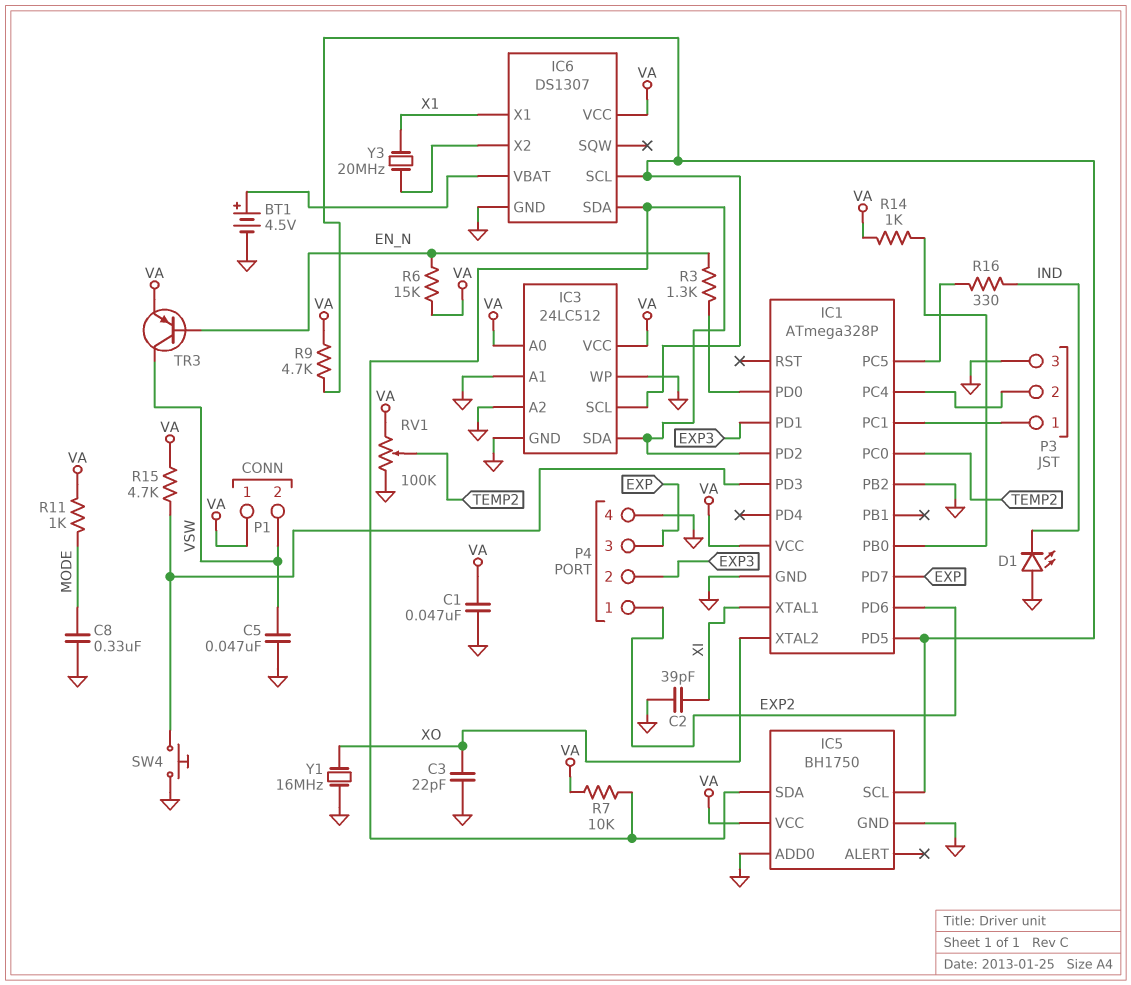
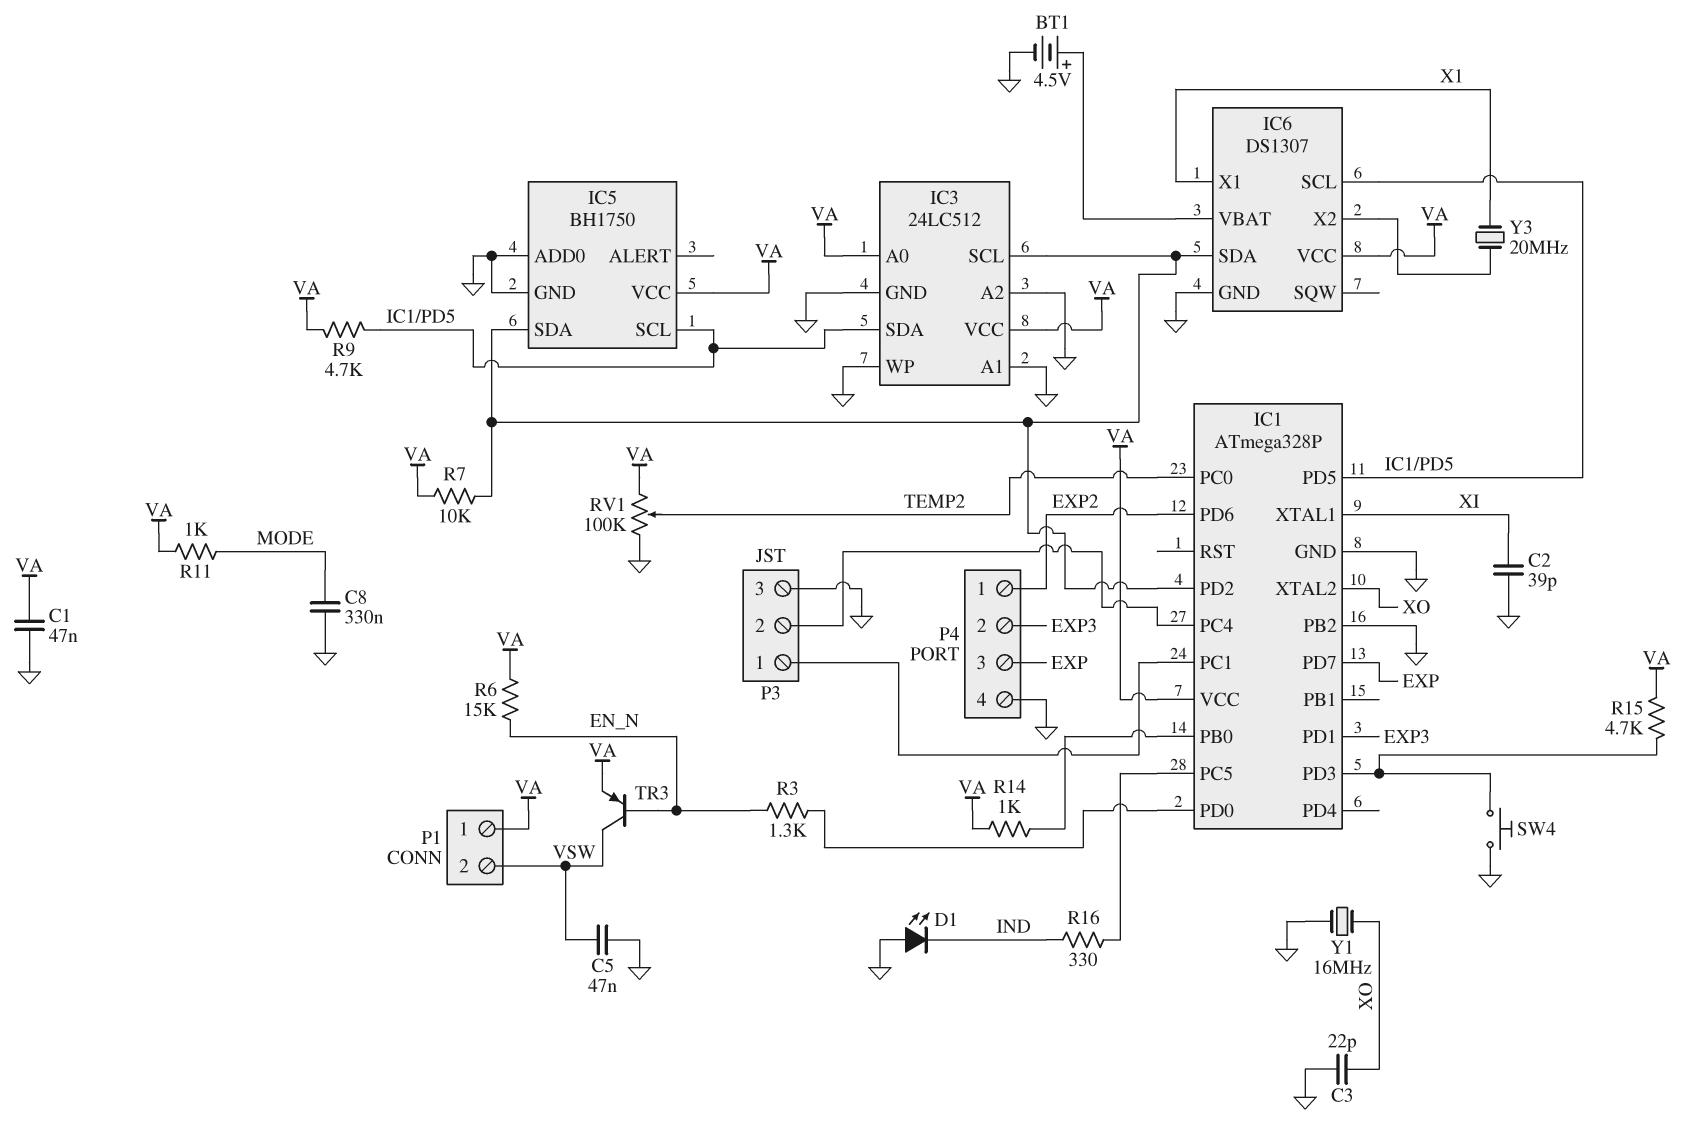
IC3 pin SCL: IC1/PD5 -> IC1/PD2
IC3 pin SDA: IC1/PD2 -> IC1/PD5

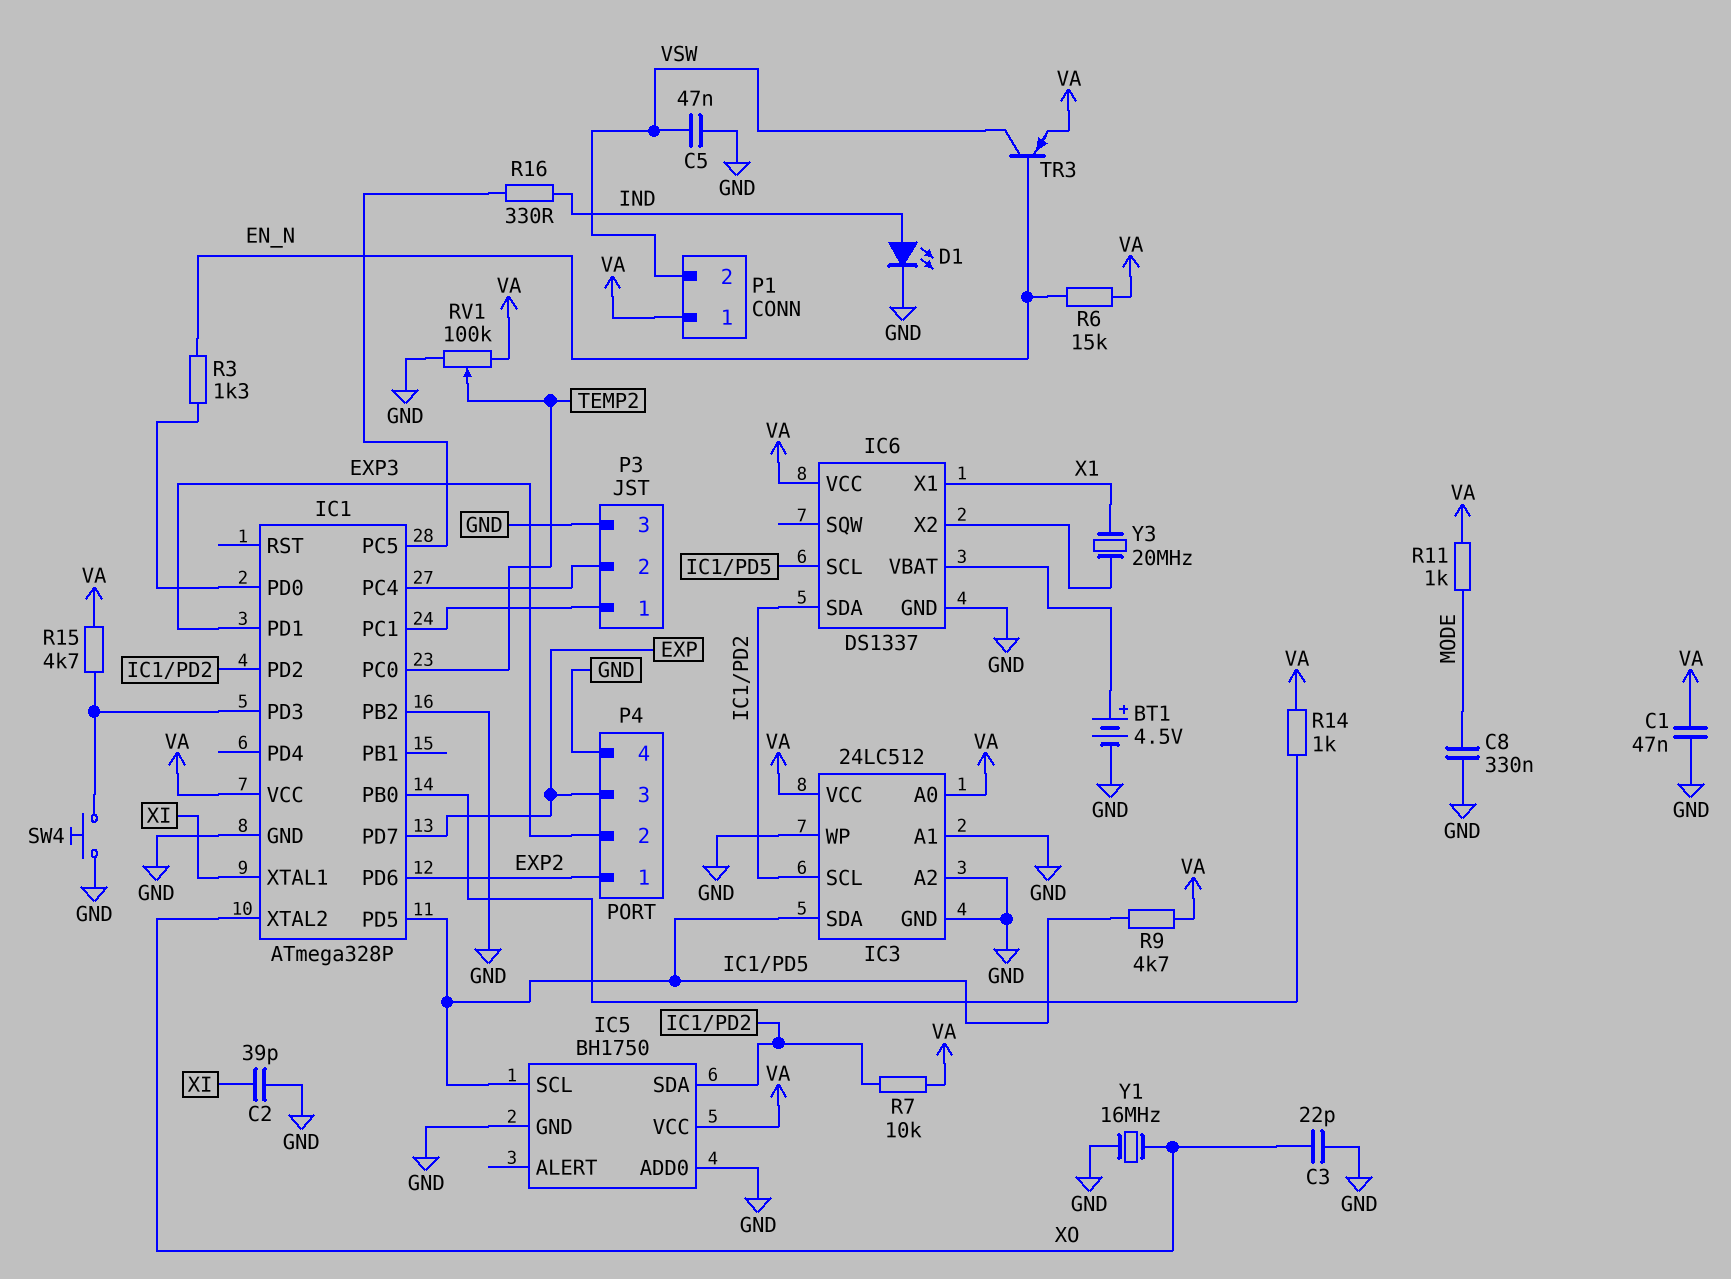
D1: LED (A GND, K IND) -> LED (A IND, K GND)
IC6: DS1307 -> DS1337

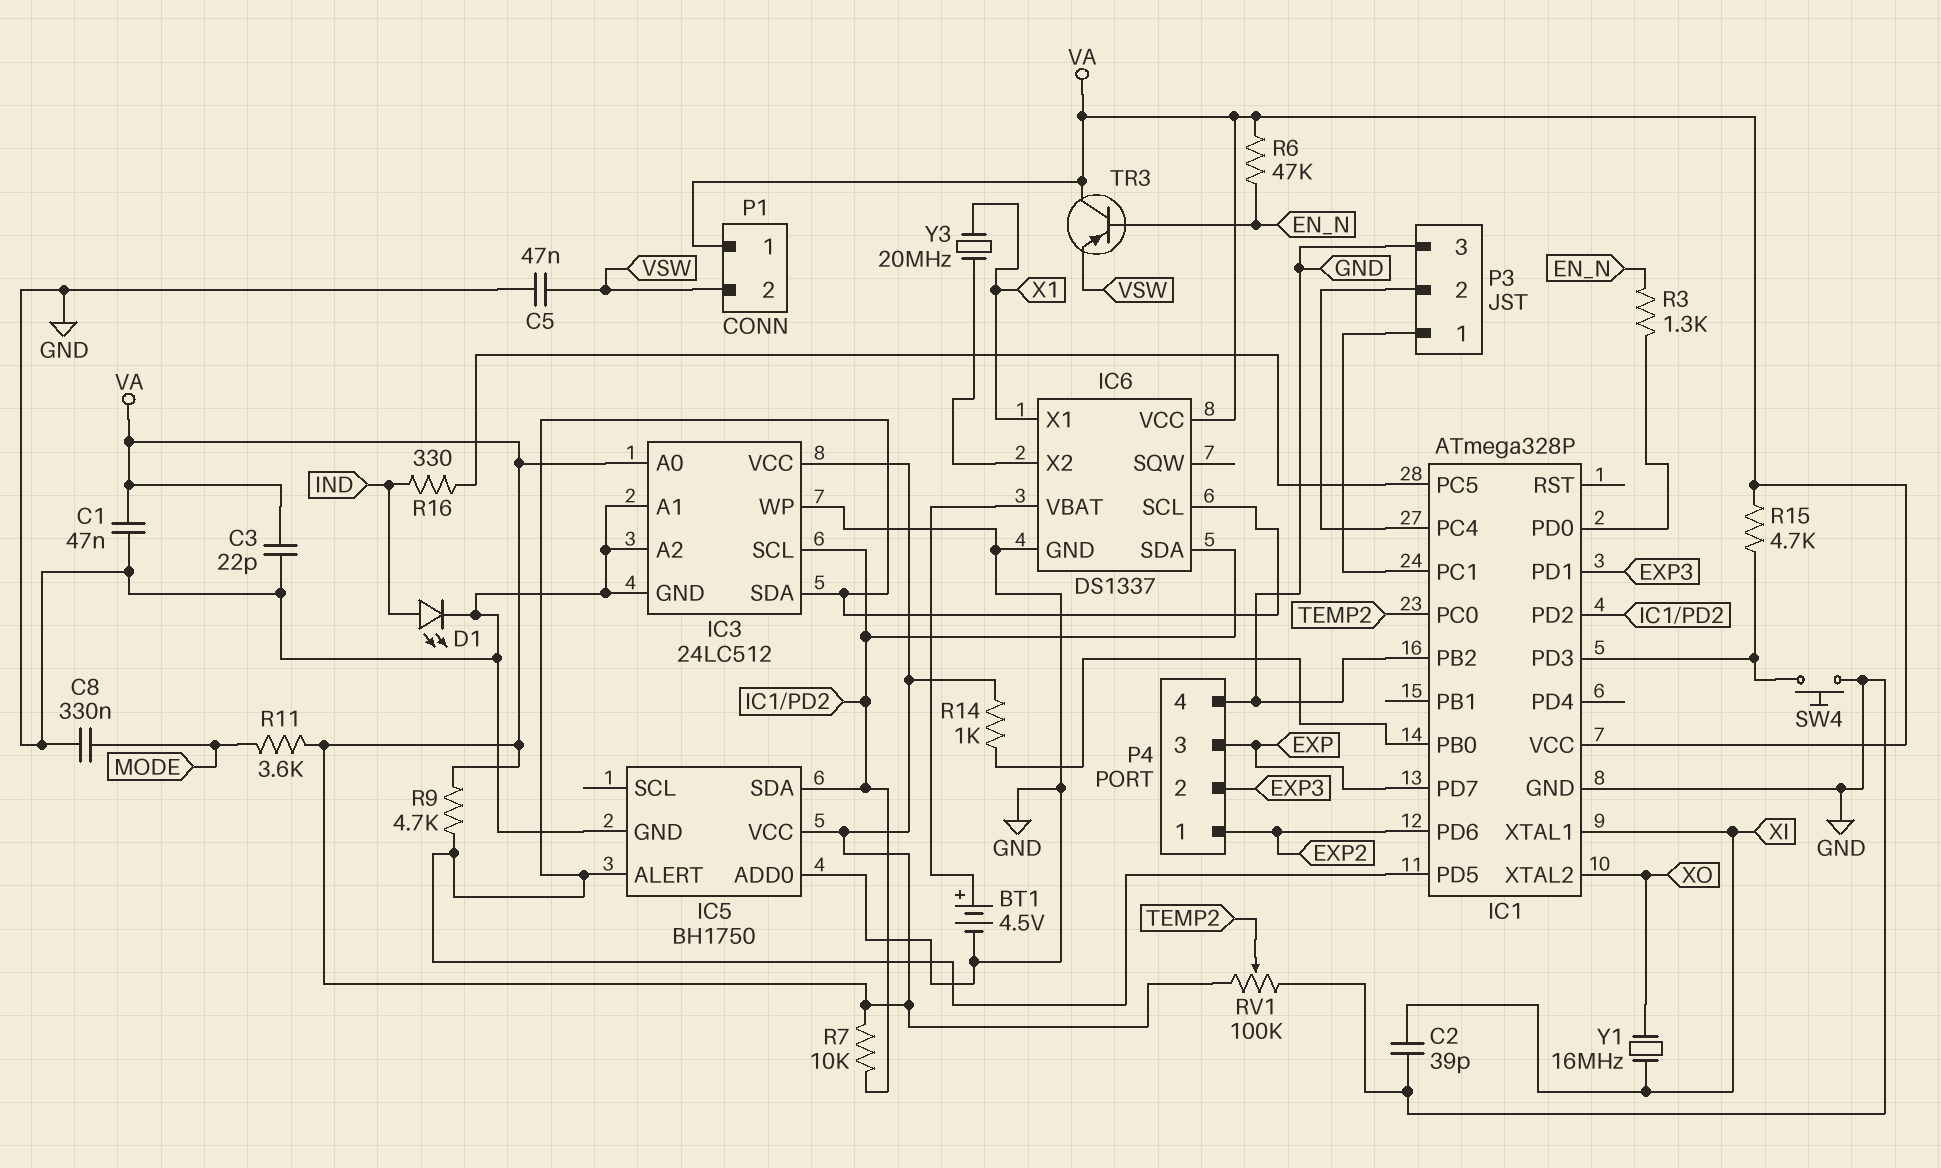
C3: 22pF (GND, XO) -> 22pF (GND, VA)
IC5 pin ALERT: none -> IC1/PD5
IC5 pin SCL: IC1/PD5 -> none
R6: 15k (EN_N, VA) -> 47k (EN_N, VA)
R11: 1k (MODE, VA) -> 3.6k (MODE, VA)
TR3: PNP (B EN_N, C VSW, E VA) -> PNP (B EN_N, C VA, E VSW)
Y1: 16MHz (GND, XO) -> 16MHz (XI, XO)

